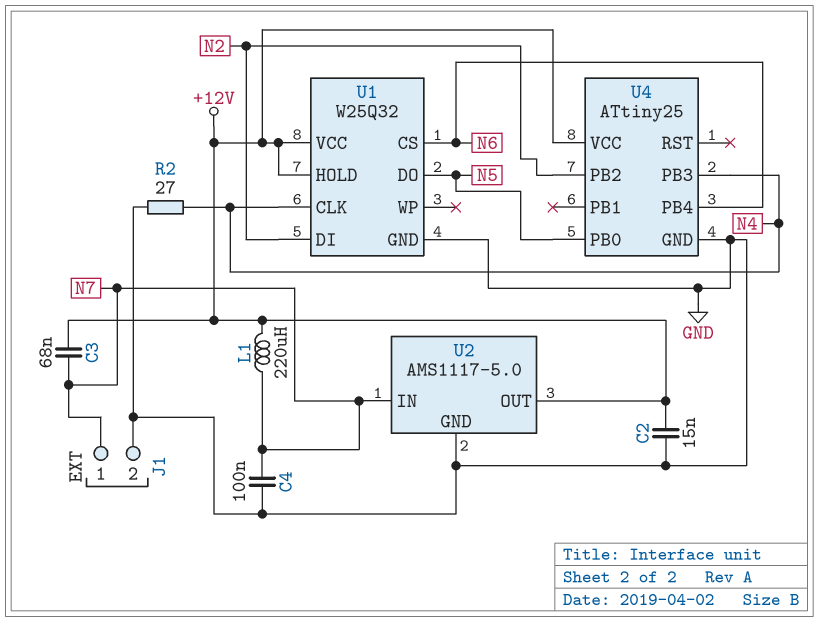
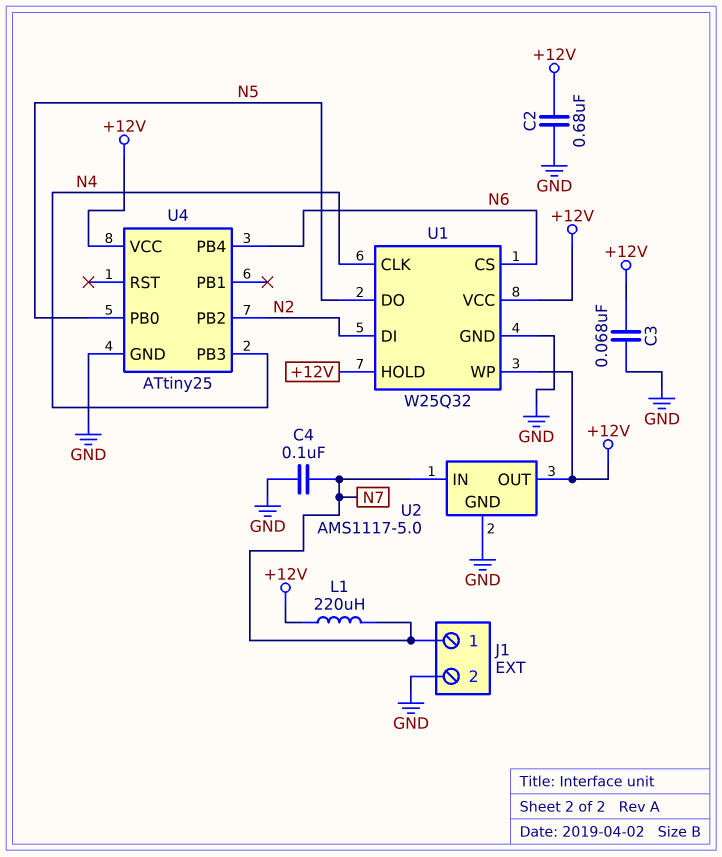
C2: 15nF (+12V, GND) -> 680nF (+12V, GND)
C3: 68nF (+12V, N7) -> 68nF (+12V, GND)
R2: 27 (GND, N4) -> none
U1 pin WP: none -> +12V

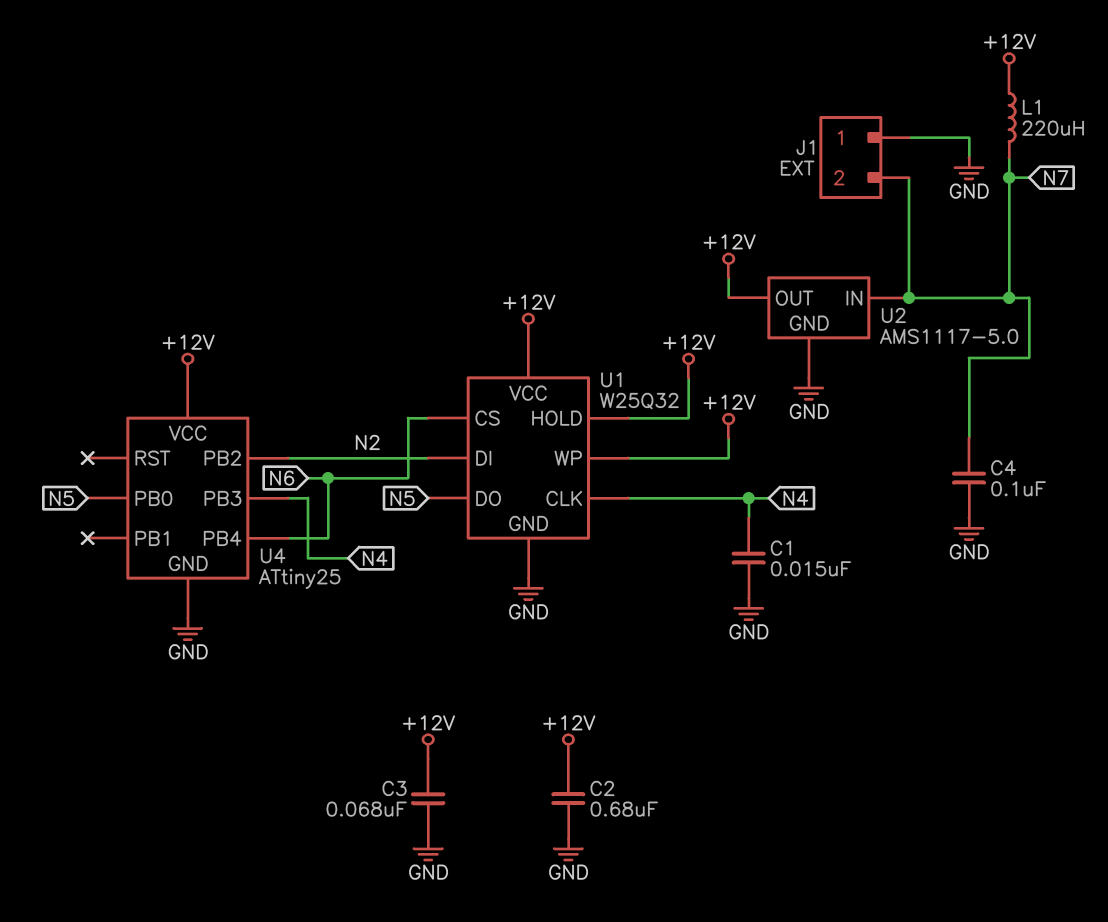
C1: none -> 15nF (GND, N4)
J1 pin 1: N7 -> GND
J1 pin 2: GND -> N7

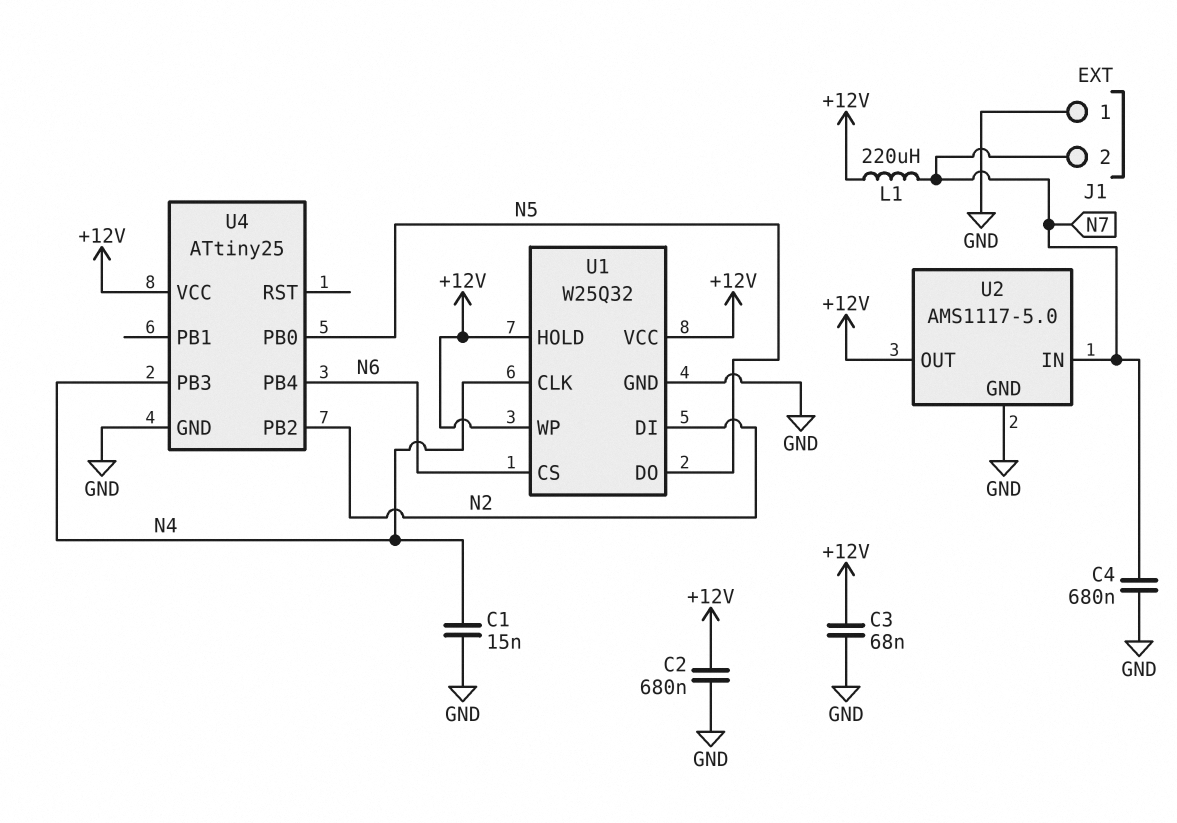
C4: 100nF (GND, N7) -> 680nF (GND, N7)

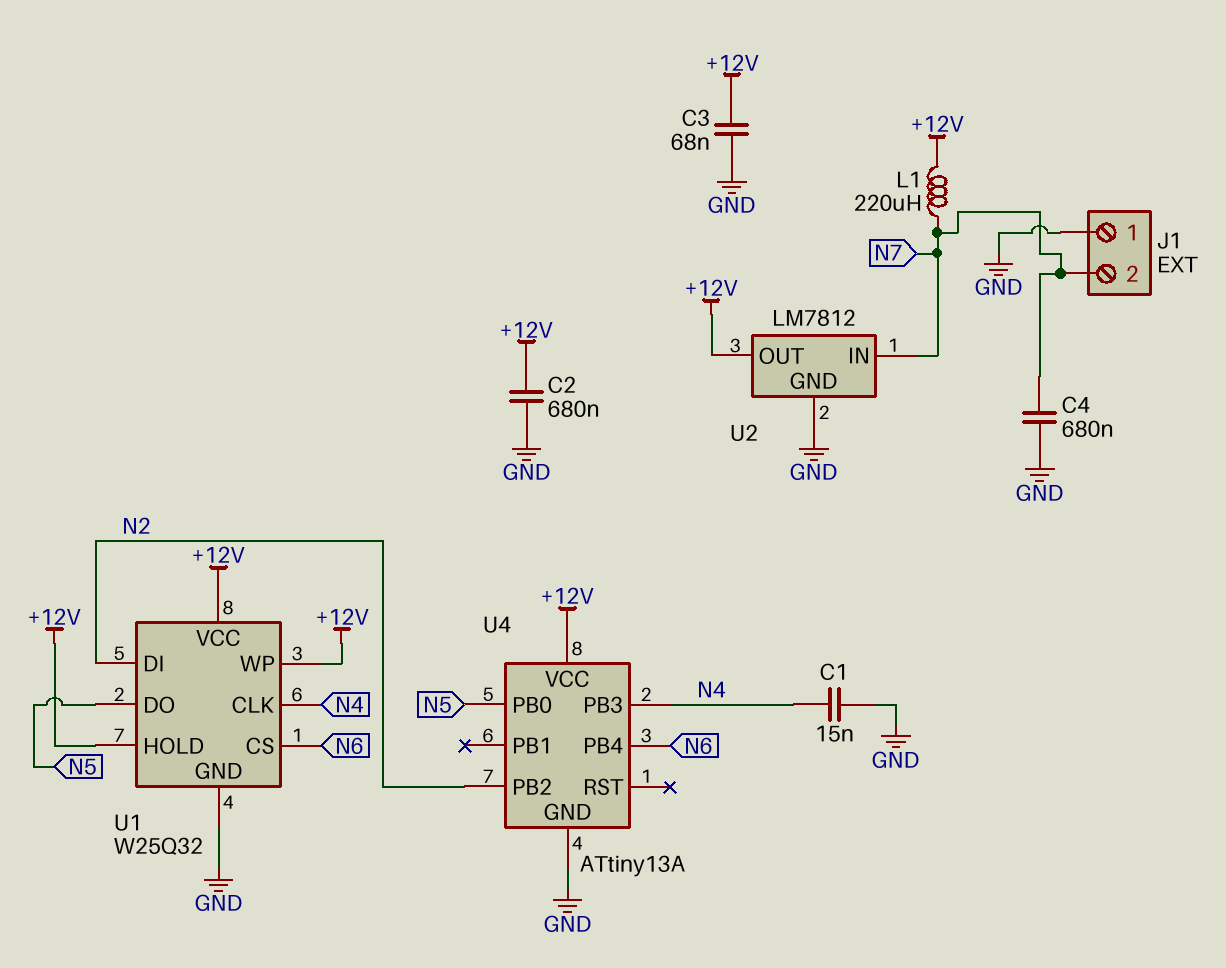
U2: AMS1117-5.0 -> LM7812
U4: ATtiny25 -> ATtiny13A

